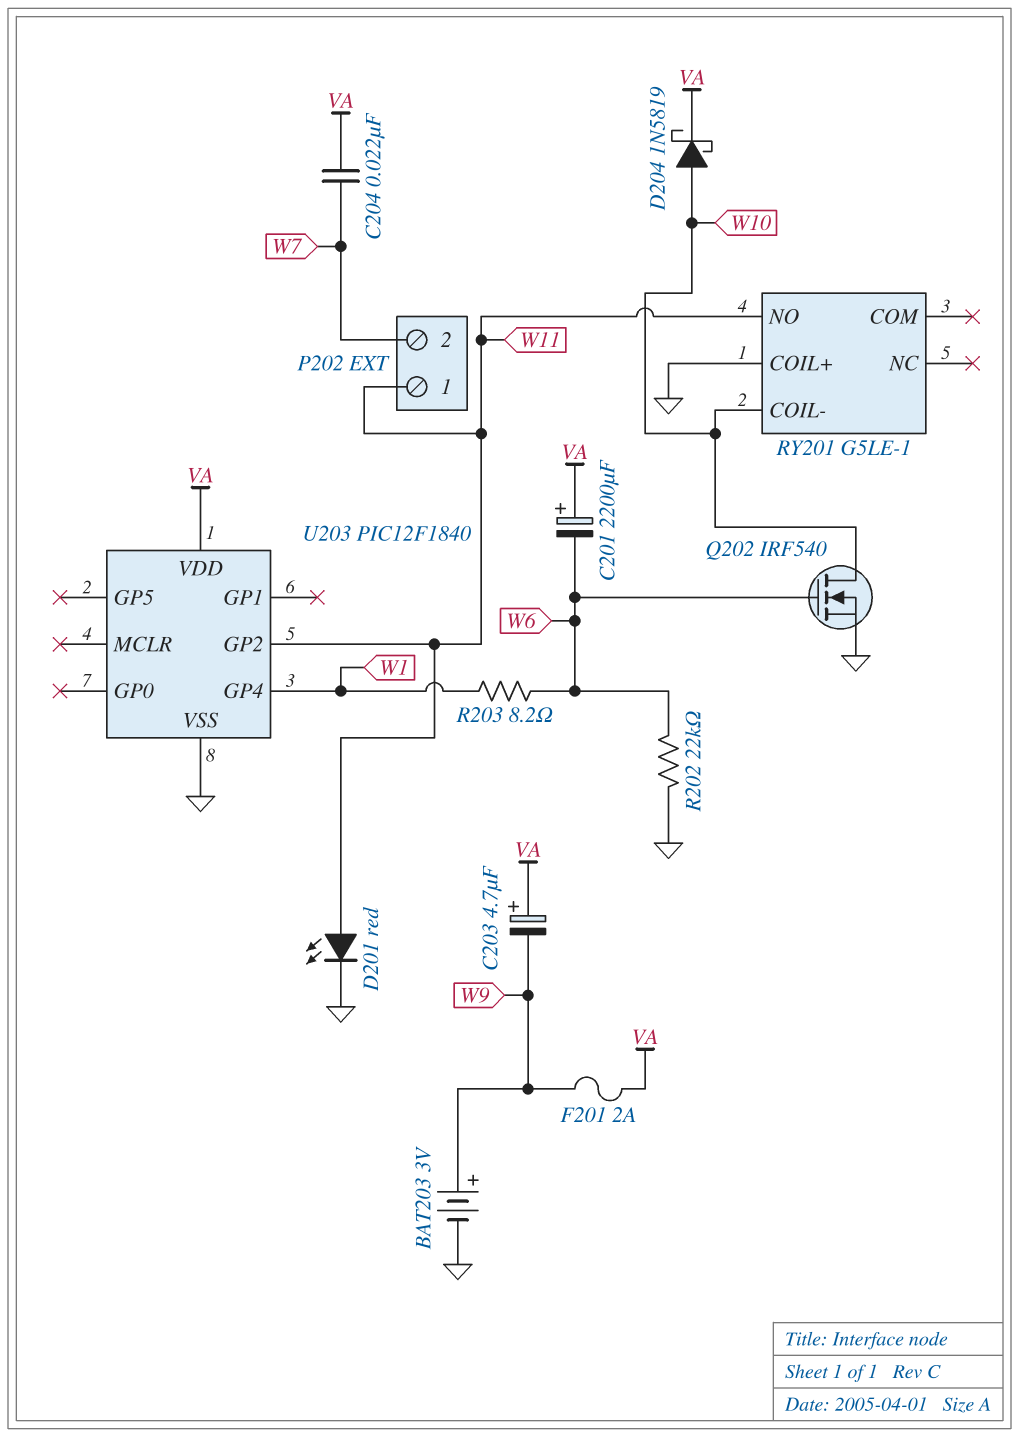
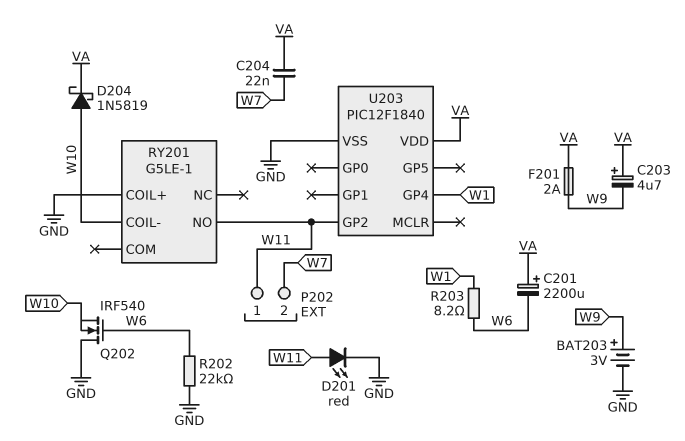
Q202: NMOS IRF540 (G W6, D W10, S GND) -> NMOS IRF540 (G W6, D GND, S W10)

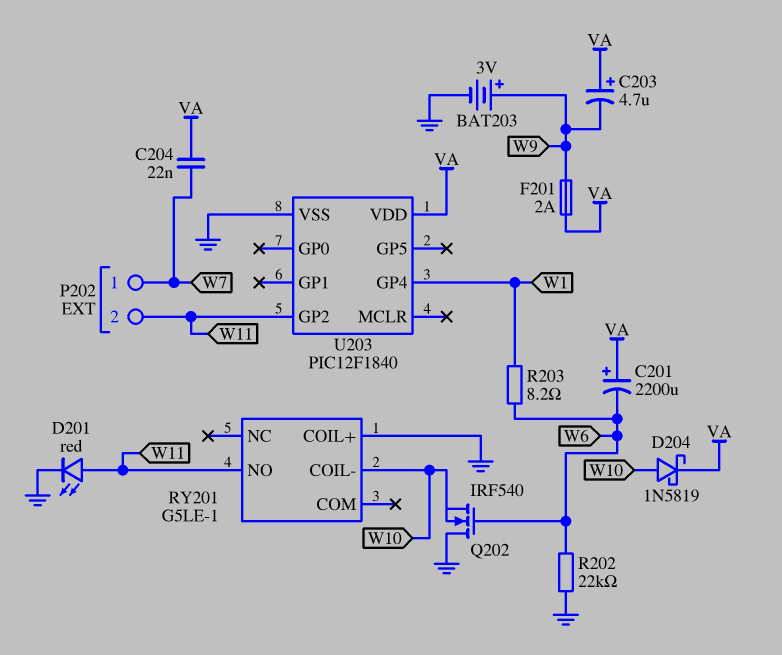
P202 pin 1: W11 -> W7
P202 pin 2: W7 -> W11

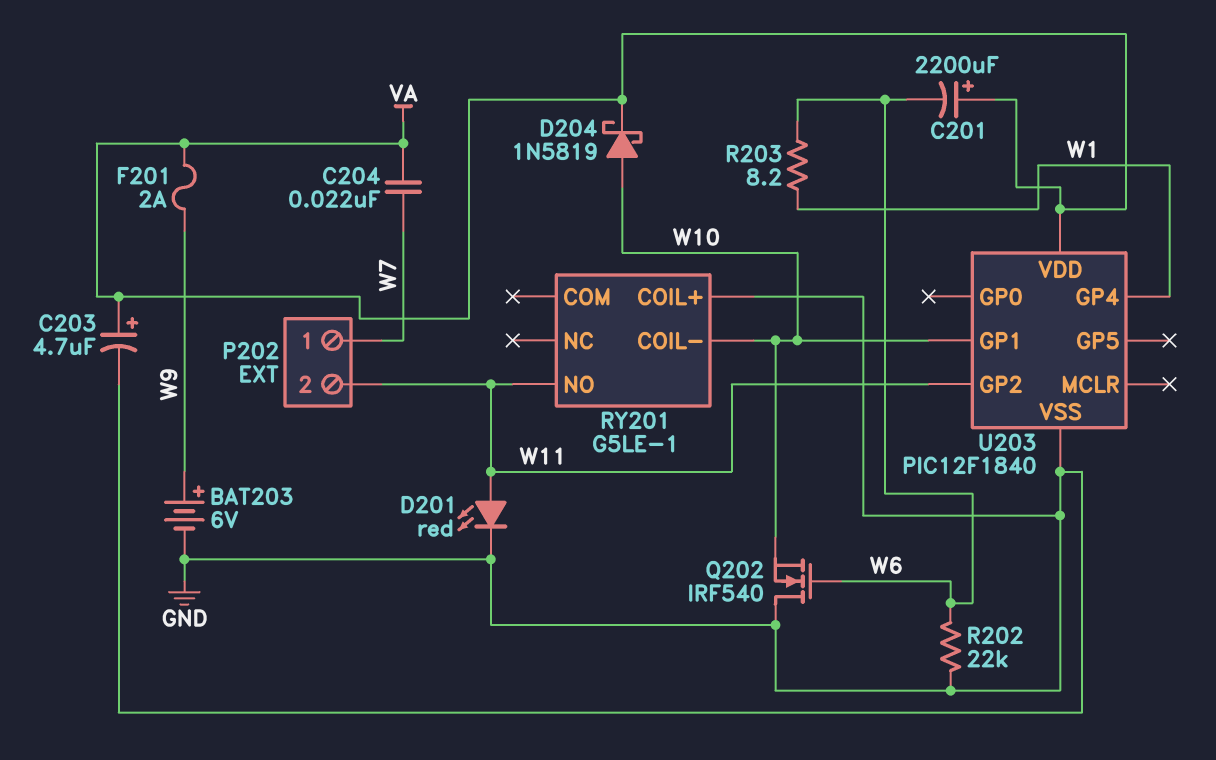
BAT203: 3V (plus W9, minus GND) -> 6V (plus W9, minus GND)
C203: 4.7uF (plus VA, minus W9) -> 4.7uF (plus VA, minus GND)
U203 pin GP1: none -> W10

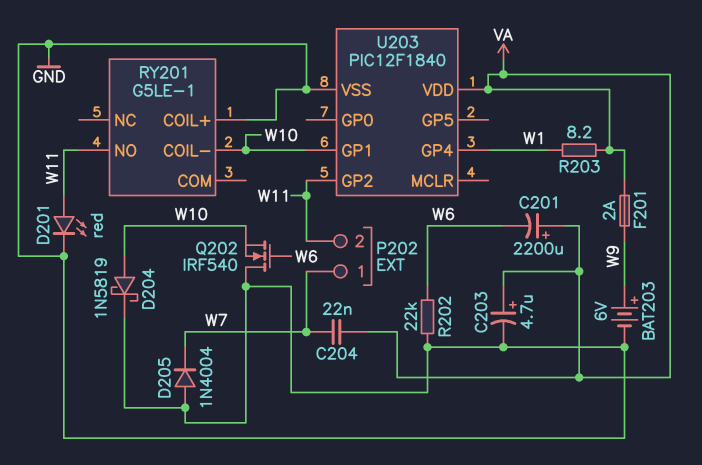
D204: schottky 1N5819 (A W10, K VA) -> schottky 1N5819 (A W10, K GND)
D205: none -> diode 1N4004 (A GND, K W7)
R203: 8.2 (W1, W6) -> 8.2 (VA, W1)

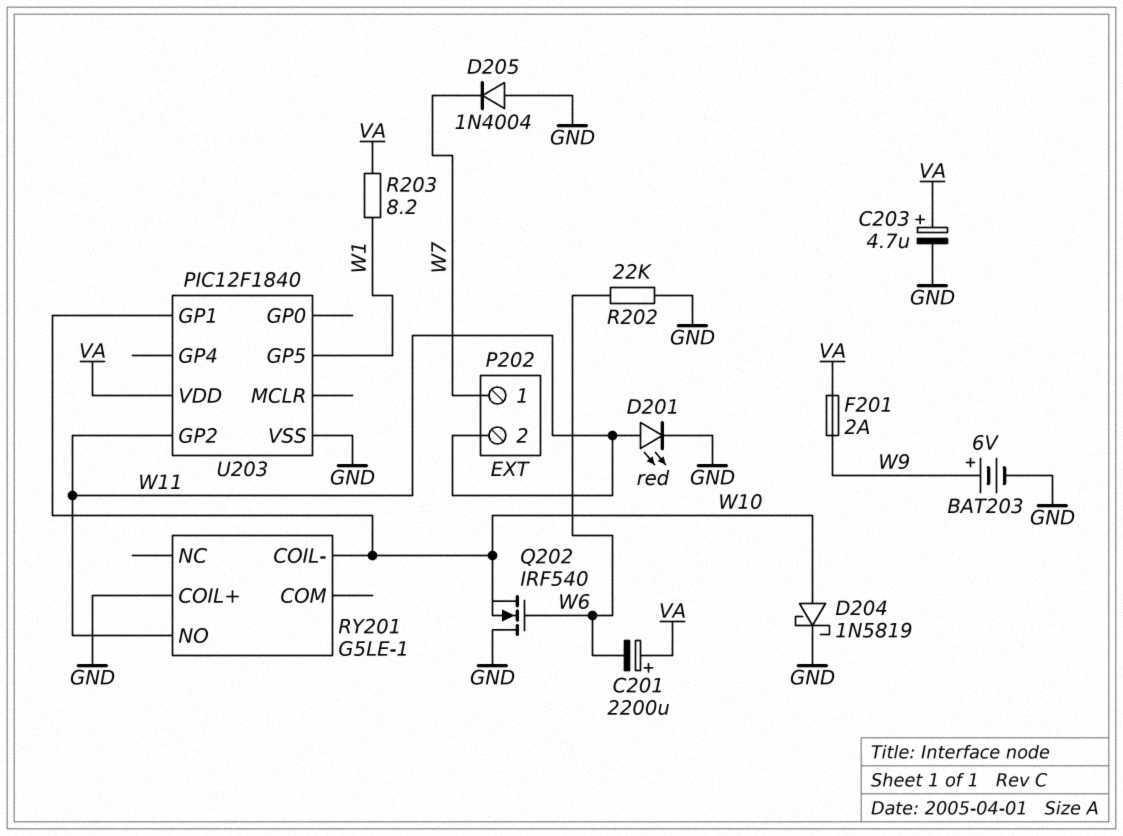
C204: 22nF (VA, W7) -> none
U203 pin GP4: W1 -> none
U203 pin GP5: none -> W1

